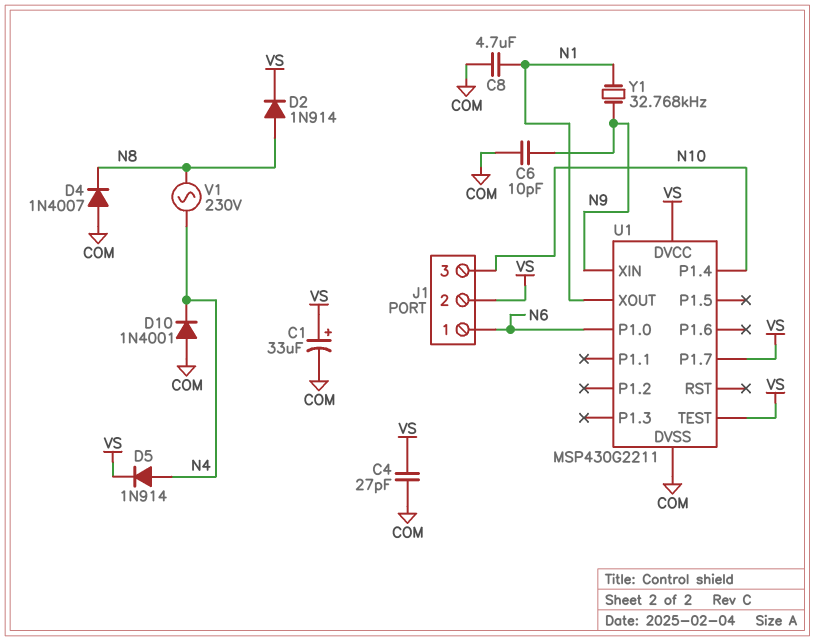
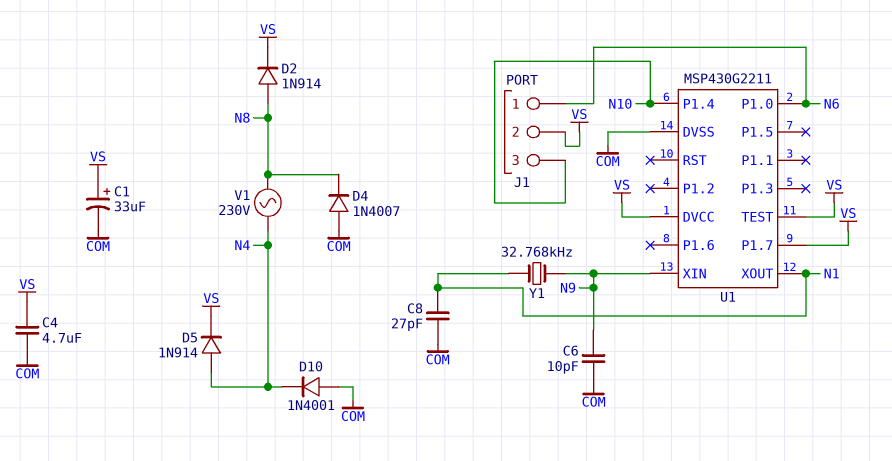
C4: 27pF (COM, VS) -> 4.7uF (COM, VS)
C8: 4.7uF (COM, N1) -> 27pF (COM, N1)

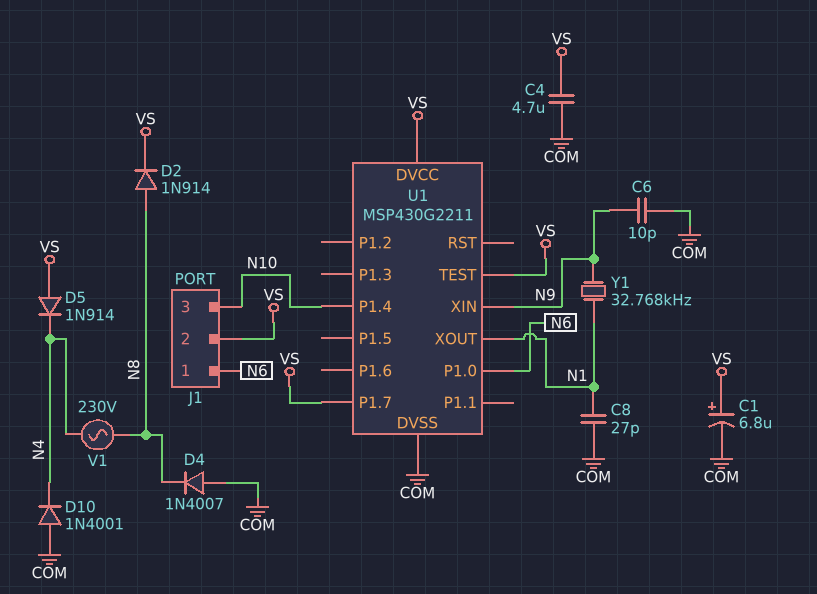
C1: 33uF (plus VS, minus COM) -> 6.8uF (plus VS, minus COM)
D5: diode 1N914 (A N4, K VS) -> diode 1N914 (A VS, K N4)

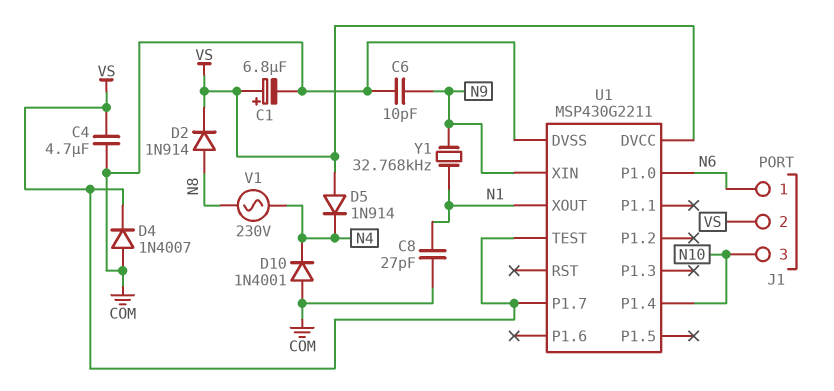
D4: diode 1N4007 (A COM, K N8) -> diode 1N4007 (A COM, K VS)

